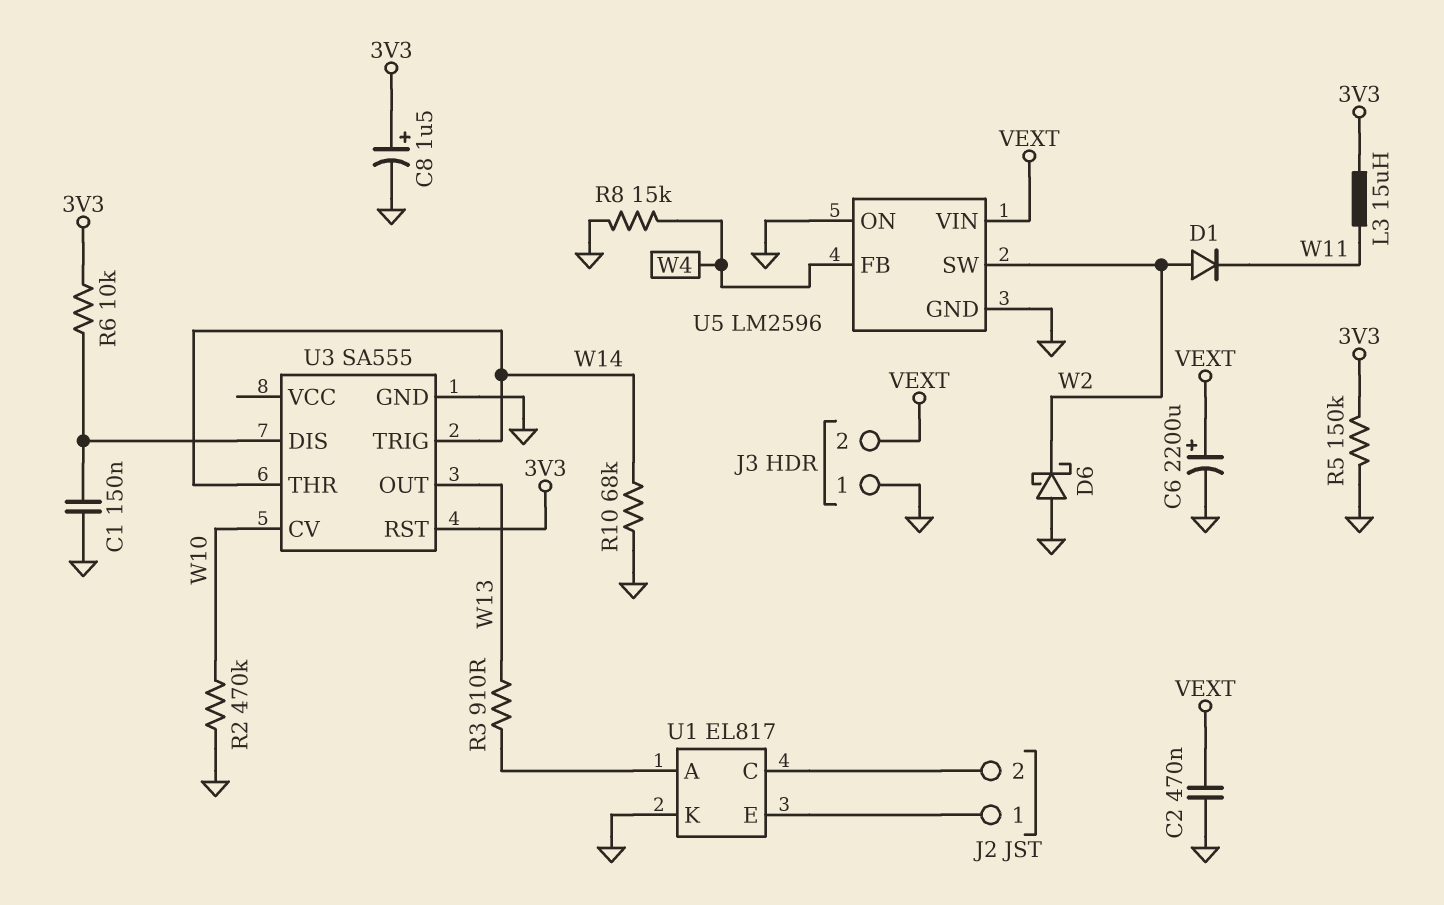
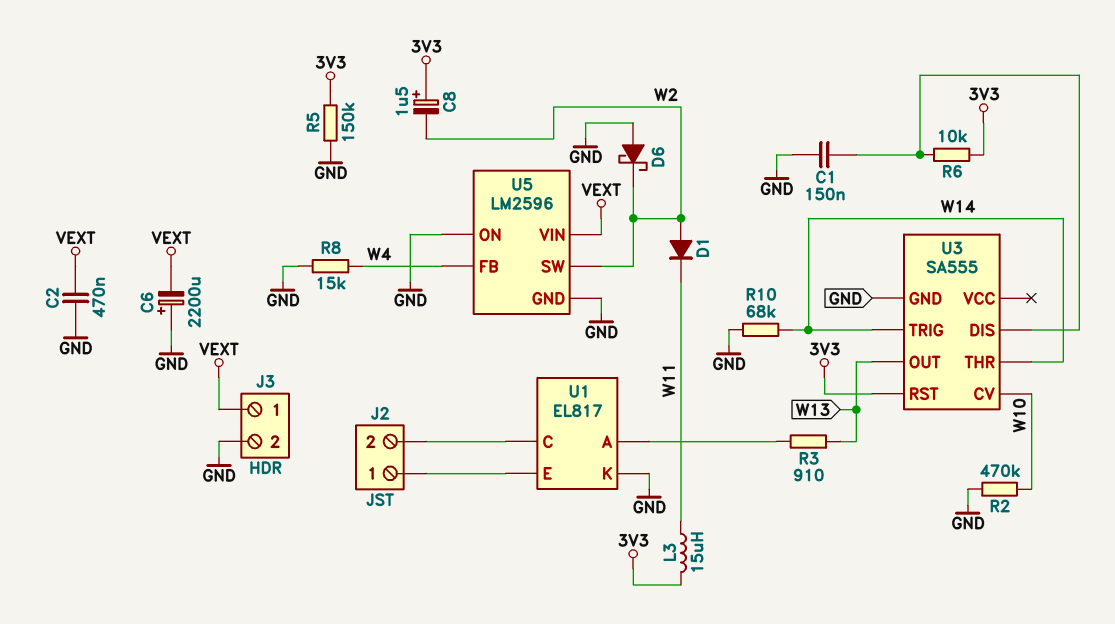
C6: 2200uF (plus VEXT, minus GND) -> 2200uF (plus GND, minus VEXT)
C8: 1.5uF (plus 3V3, minus GND) -> 1.5uF (plus 3V3, minus W2)
J3 pin 1: GND -> VEXT
J3 pin 2: VEXT -> GND

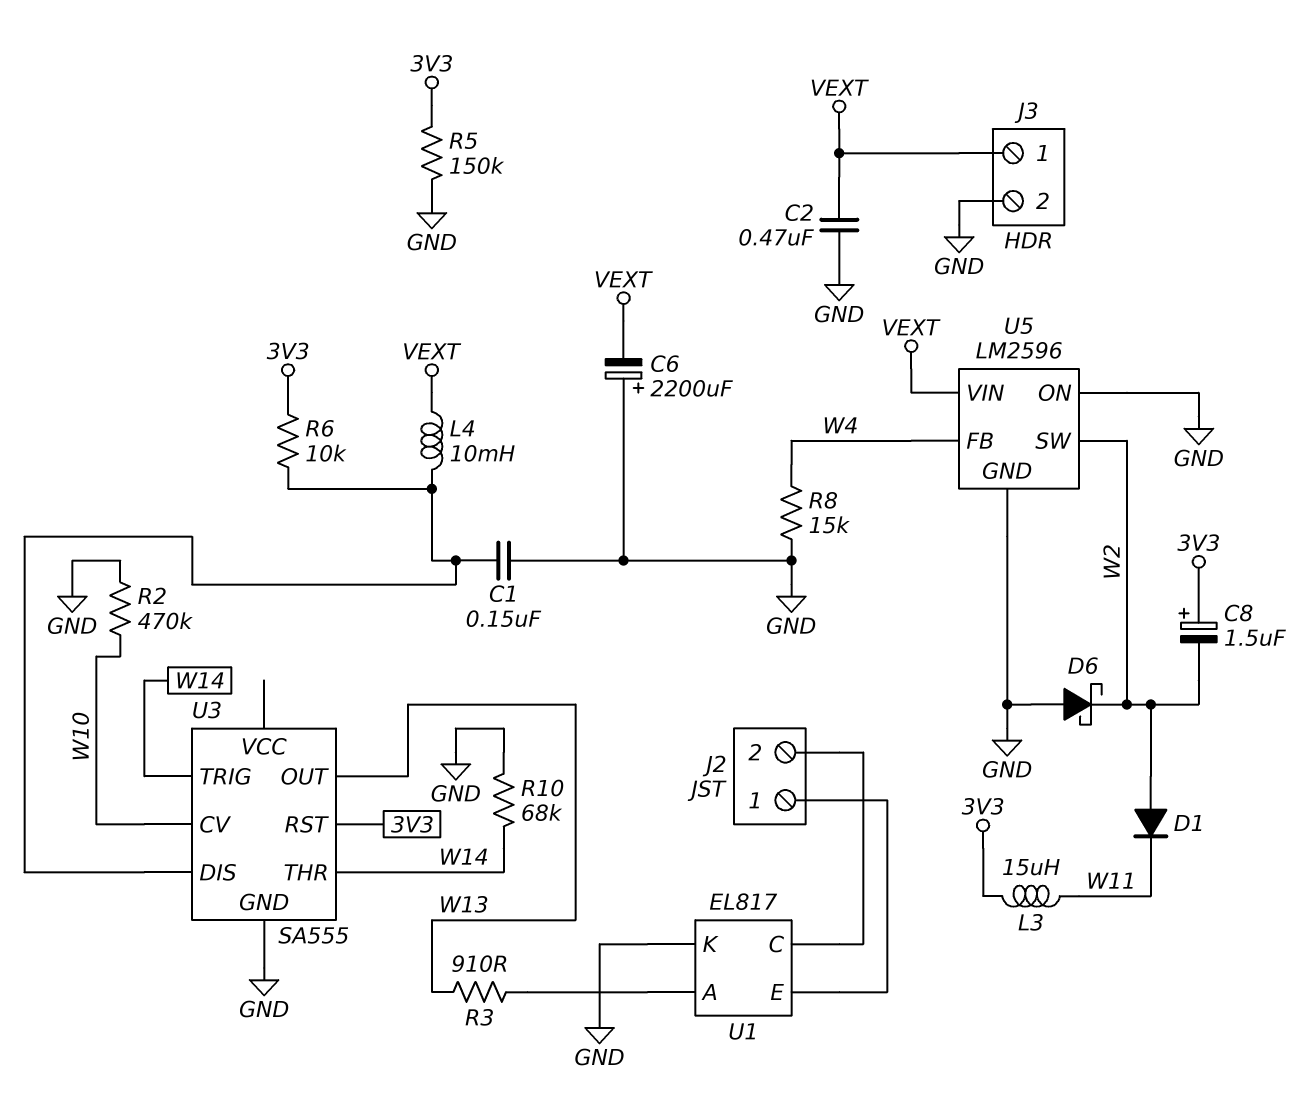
L4: none -> 10mH (U3/DIS, VEXT)

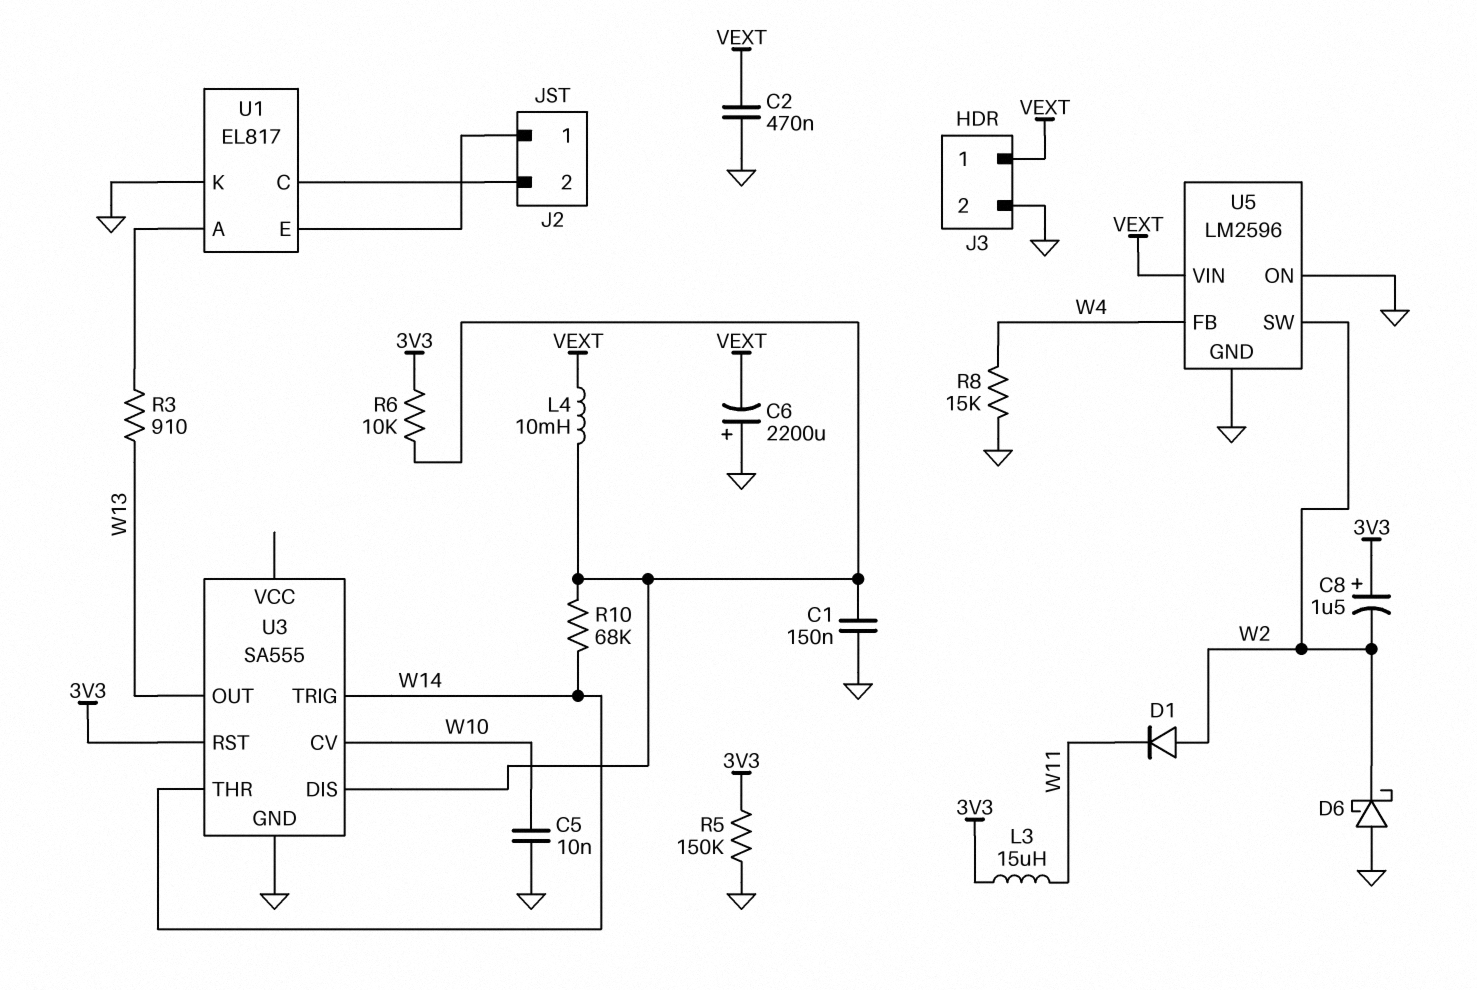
C5: none -> 10nF (GND, W10)
R2: 470k (GND, W10) -> none
R10: 68k (GND, W14) -> 68k (U3/DIS, W14)

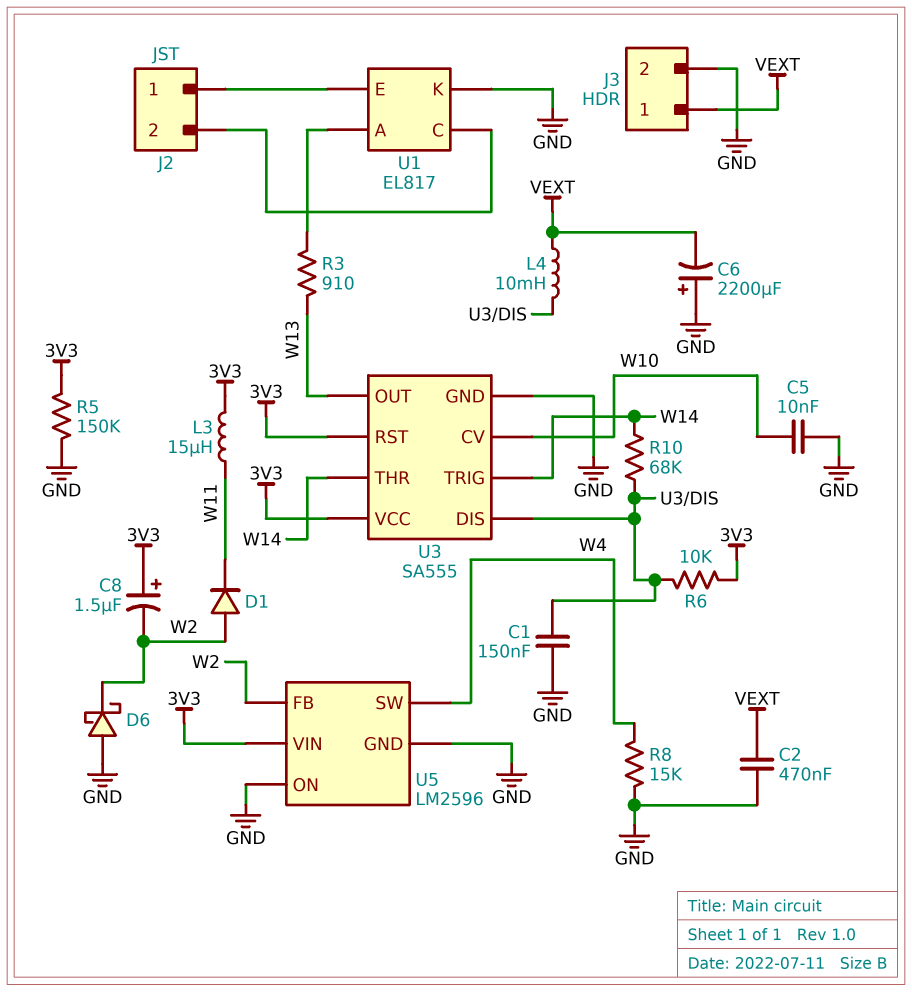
U3 pin VCC: none -> 3V3
U5 pin FB: W4 -> W2
U5 pin SW: W2 -> W4
U5 pin VIN: VEXT -> 3V3

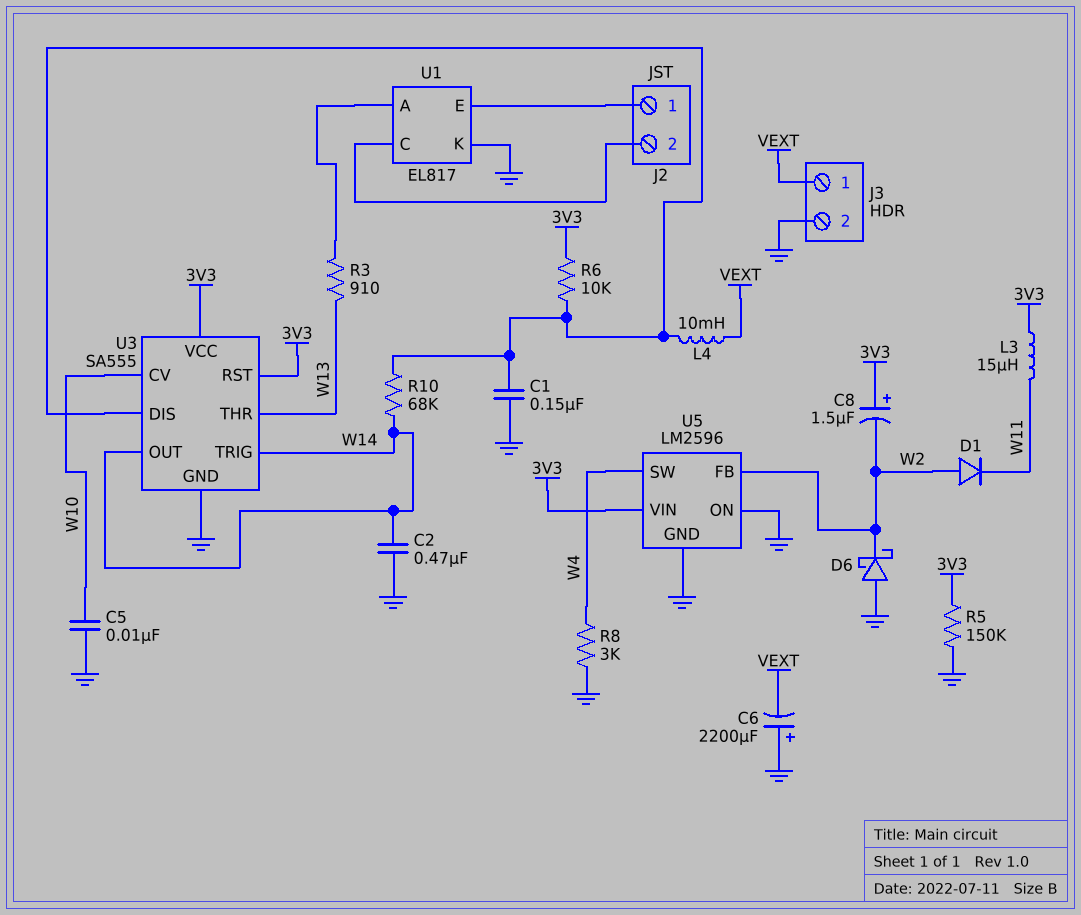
C2: 470nF (GND, VEXT) -> 470nF (GND, W14)
R8: 15k (GND, W4) -> 3k (GND, W4)
U3 pin OUT: W13 -> W14
U3 pin THR: W14 -> W13

